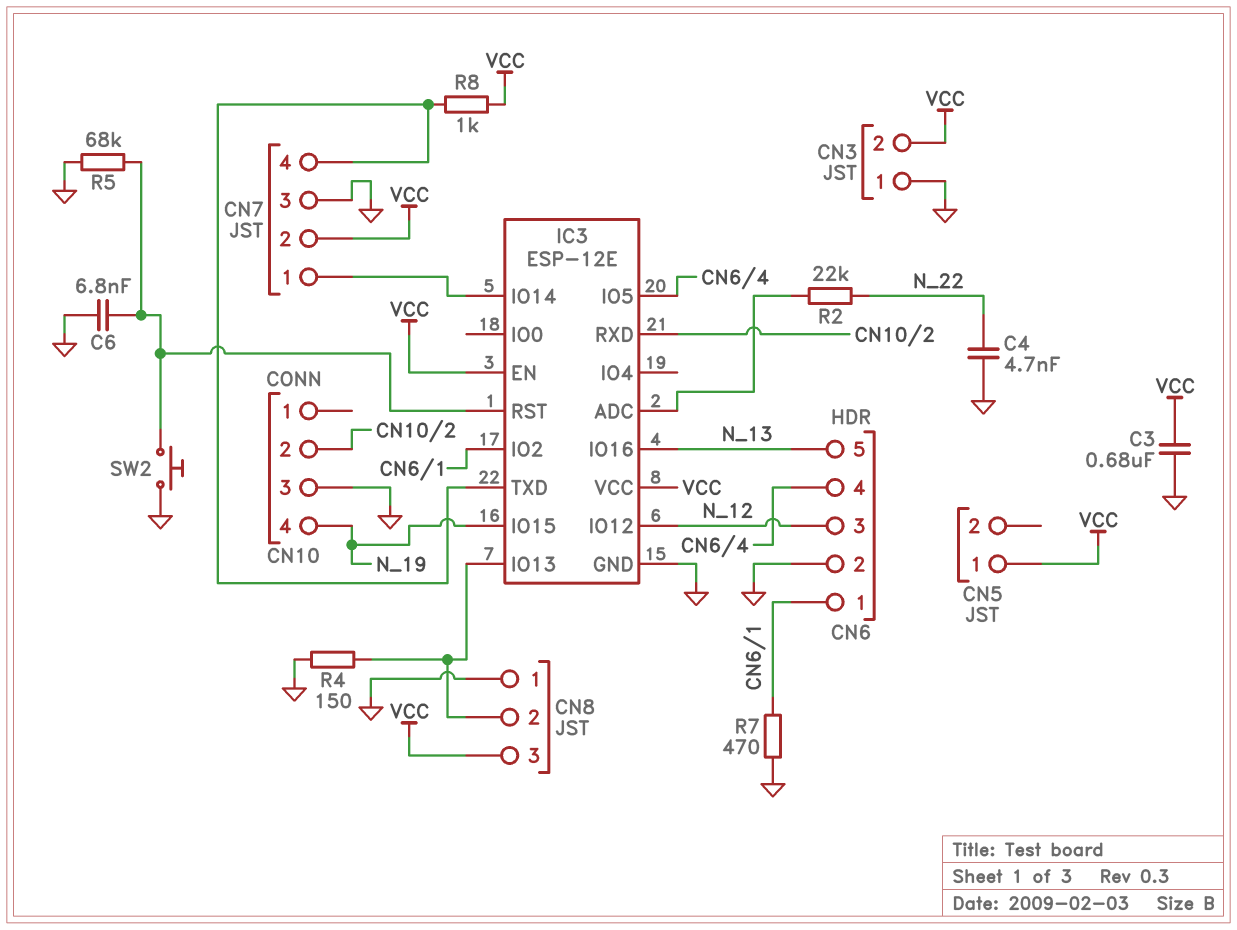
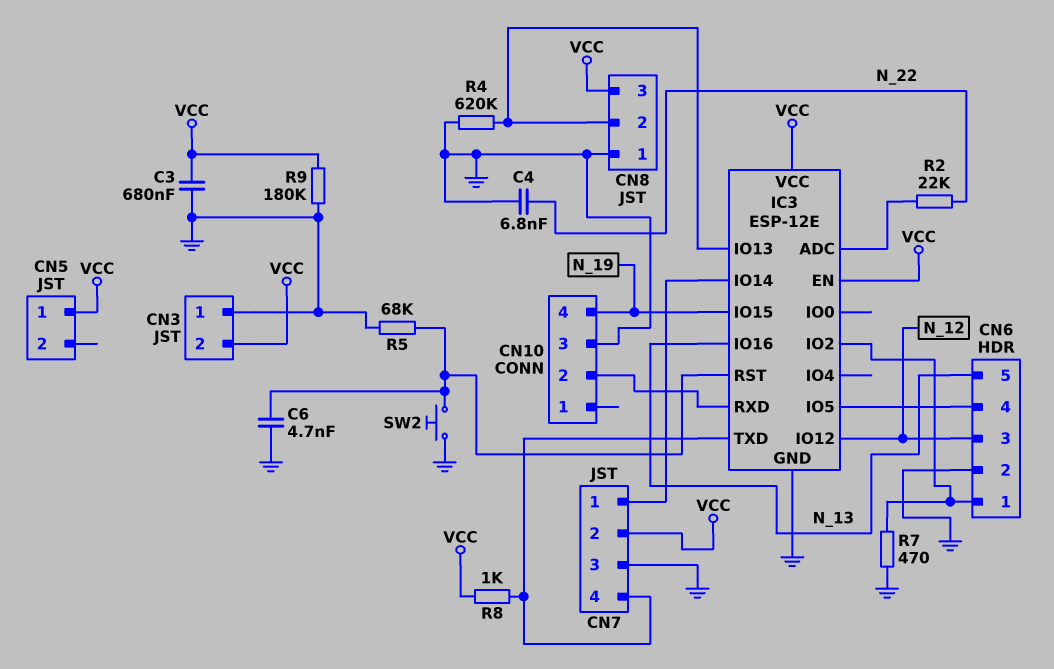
C4: 4.7nF (GND, N_22) -> 6.8nF (GND, N_22)
C6: 6.8nF (GND, IC3/RST) -> 4.7nF (GND, IC3/RST)
R4: 150 (CN8/2, GND) -> 620k (CN8/2, GND)
R9: none -> 180k (GND, VCC)

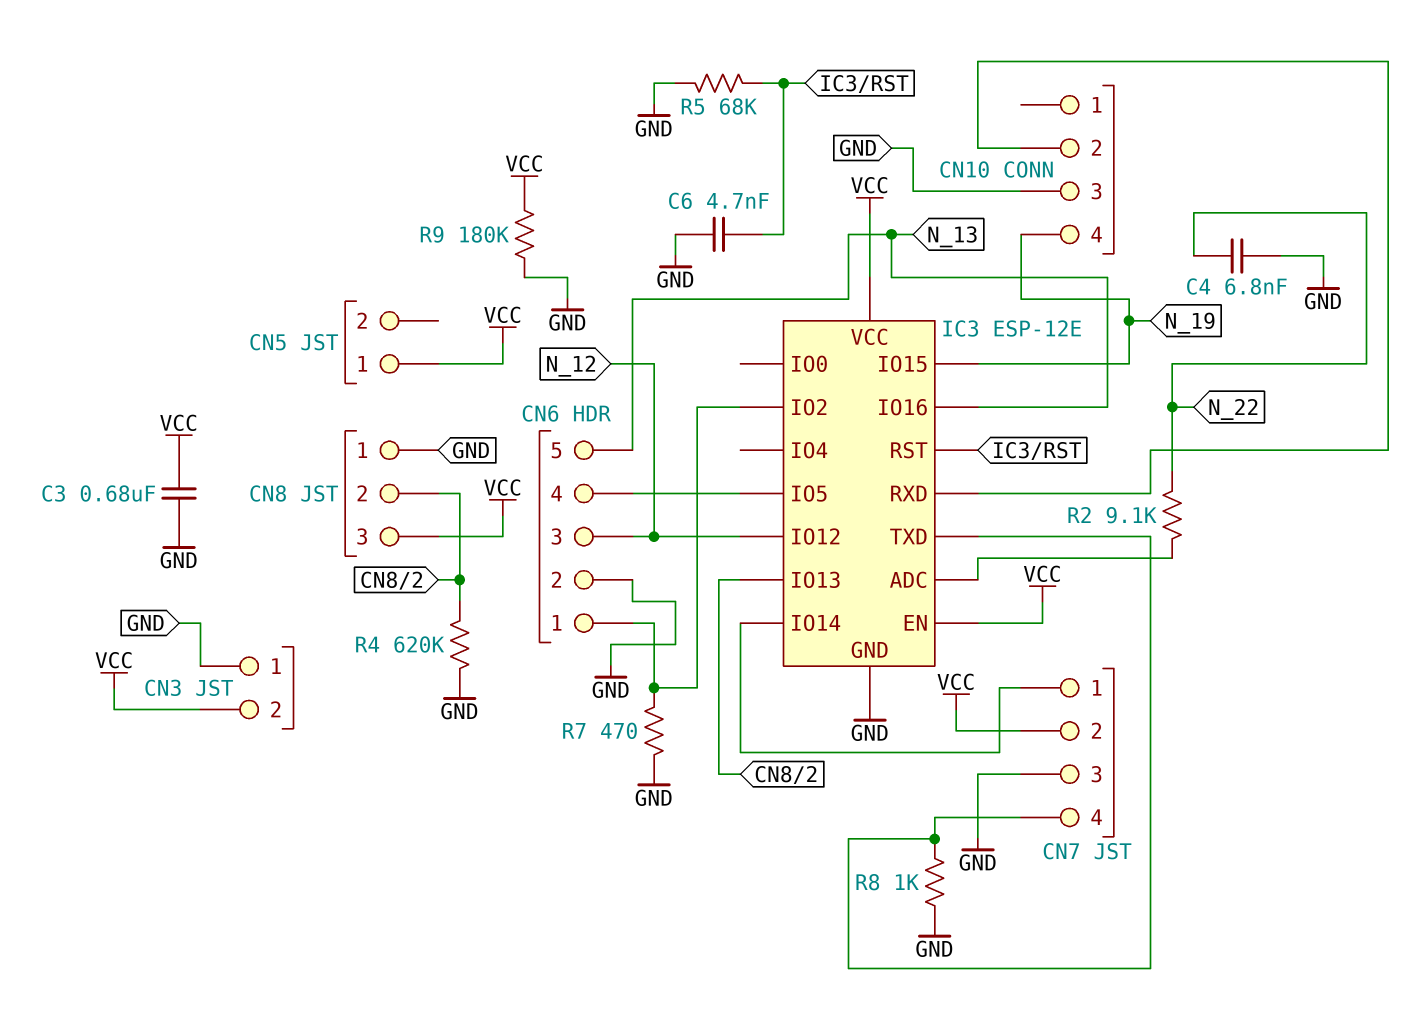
R2: 22k (IC3/ADC, N_22) -> 9.1k (IC3/ADC, N_22)
R8: 1k (CN7/4, VCC) -> 1k (CN7/4, GND)
SW2: button (GND, IC3/RST) -> none

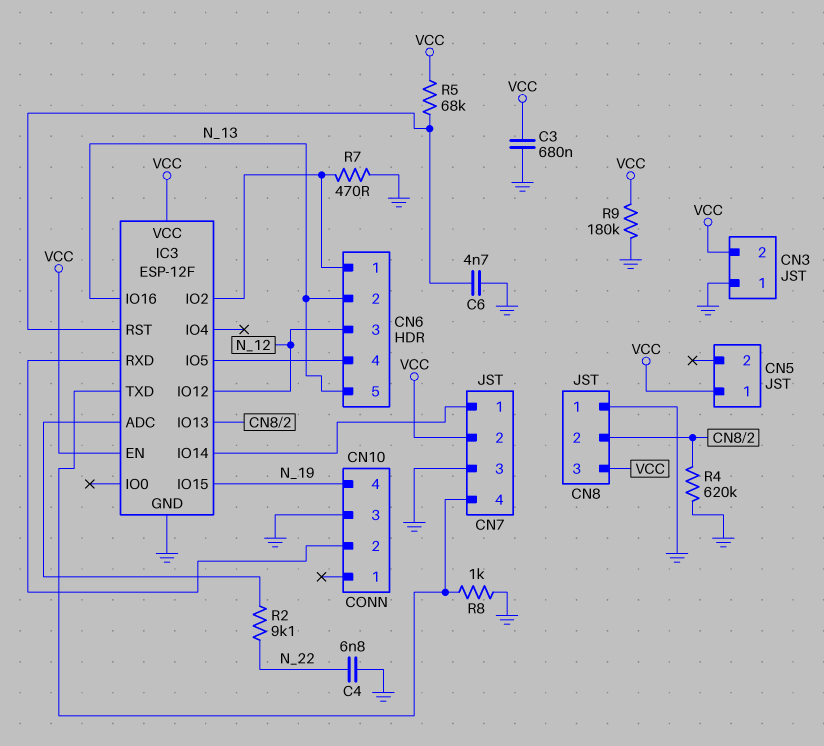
CN6 pin 2: GND -> N_13
IC3: ESP-12E -> ESP-12F
R5: 68k (GND, IC3/RST) -> 68k (IC3/RST, VCC)

